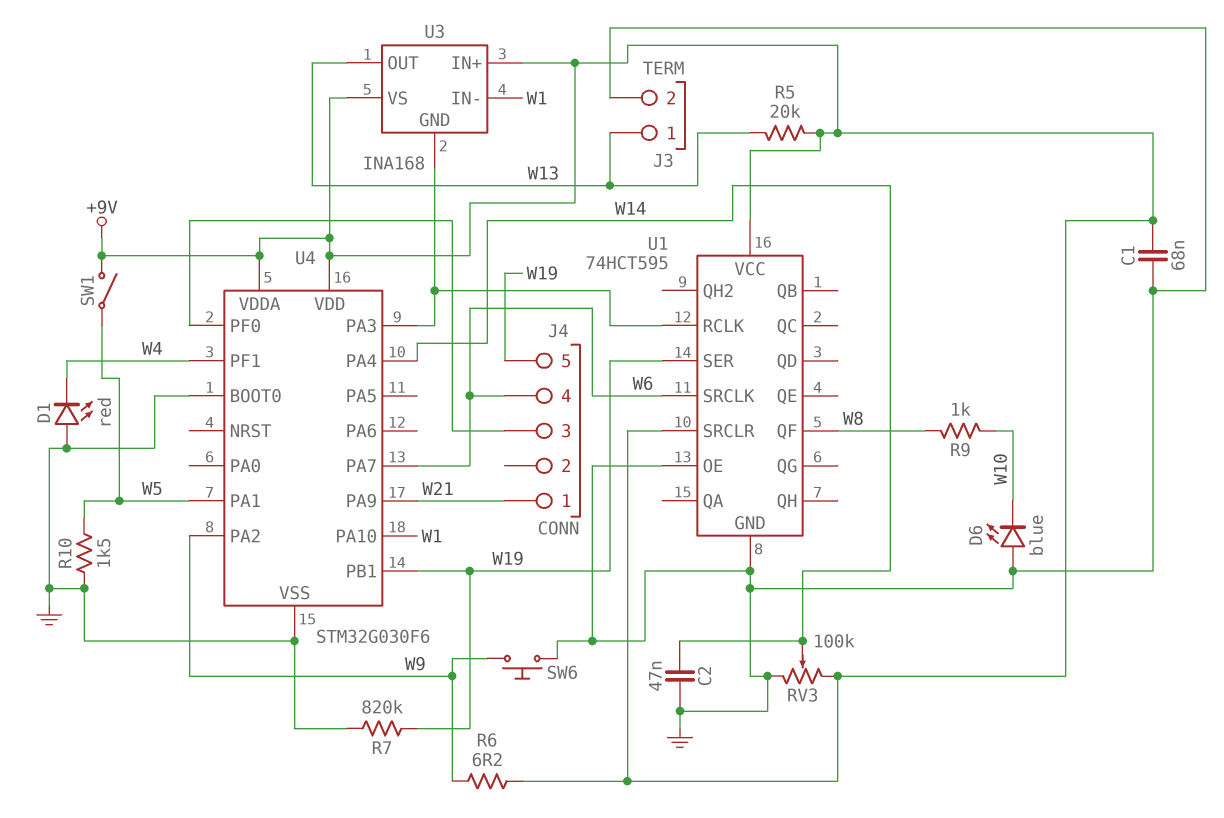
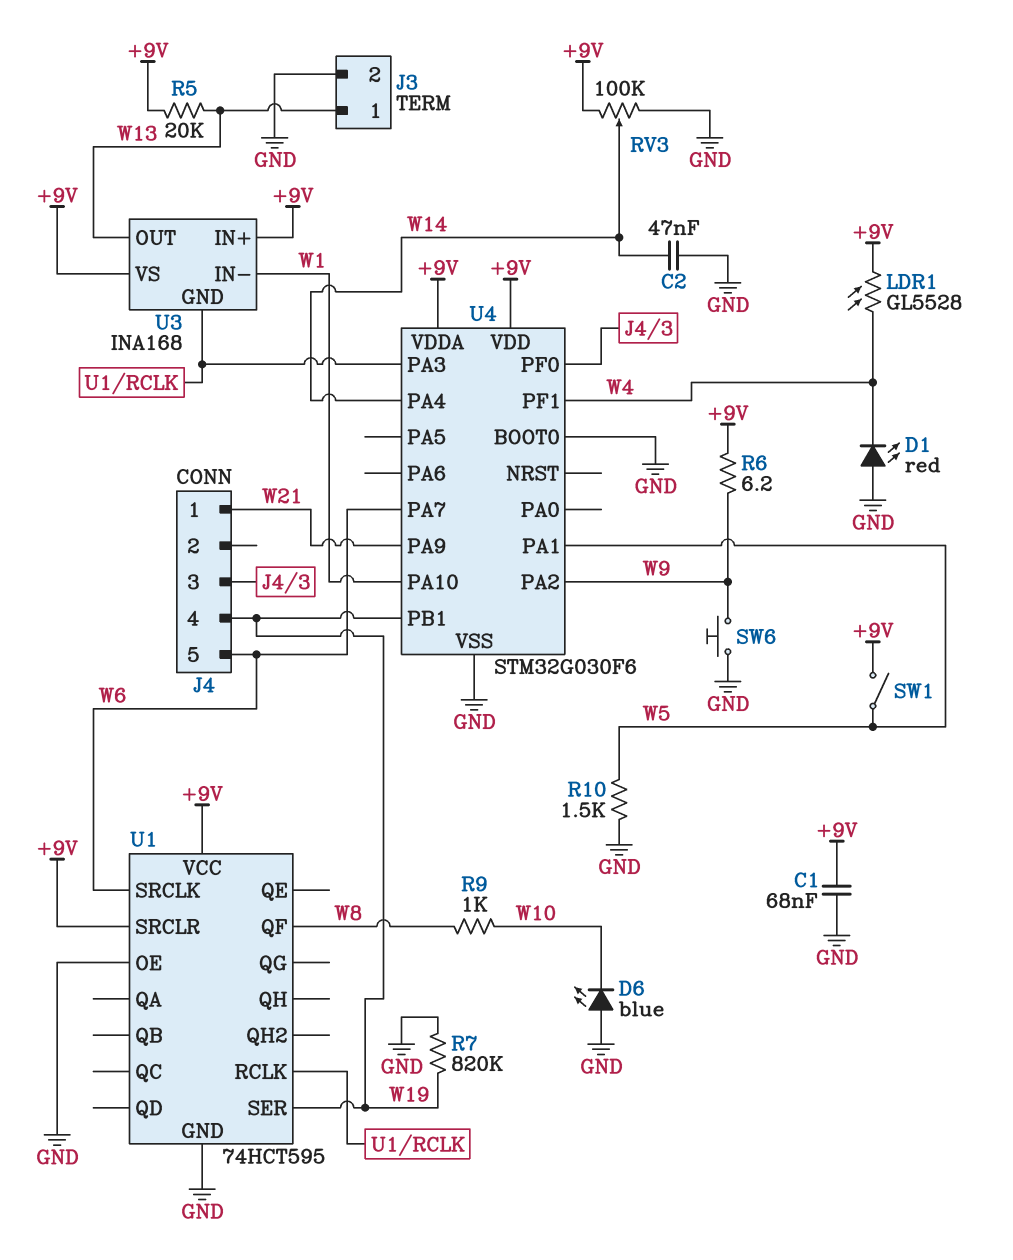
J4 pin 4: W6 -> W19
J4 pin 5: W19 -> W6
LDR1: none -> GL5528 (+9V, W4)

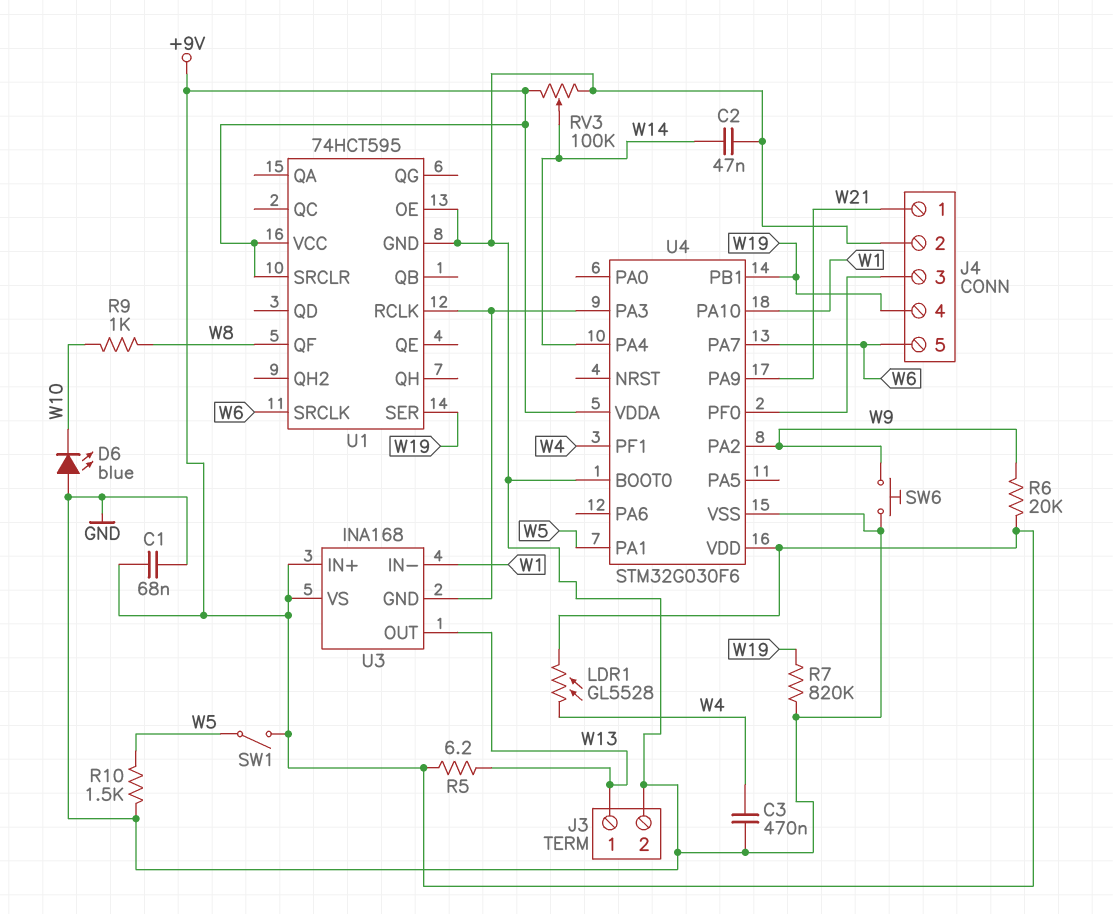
C3: none -> 470nF (GND, W4)
D1: LED red (A GND, K W4) -> none
J4 pin 2: none -> GND
R5: 20k (+9V, W13) -> 6.2 (+9V, W13)
R6: 6.2 (+9V, W9) -> 20k (+9V, W9)

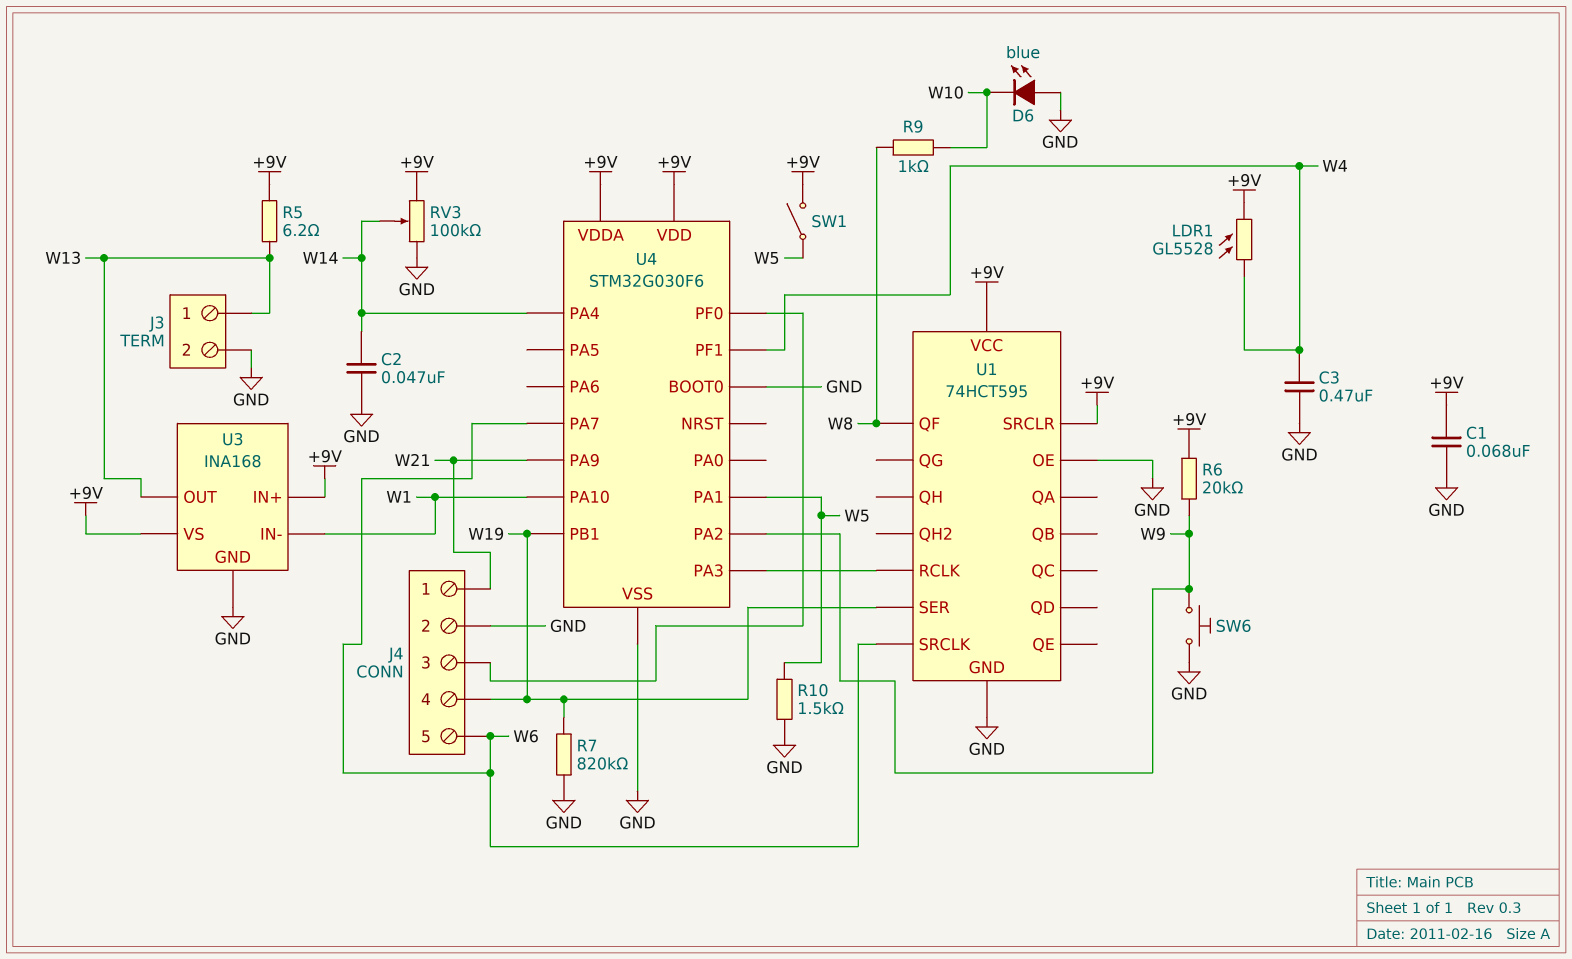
U3 pin GND: U1/RCLK -> GND

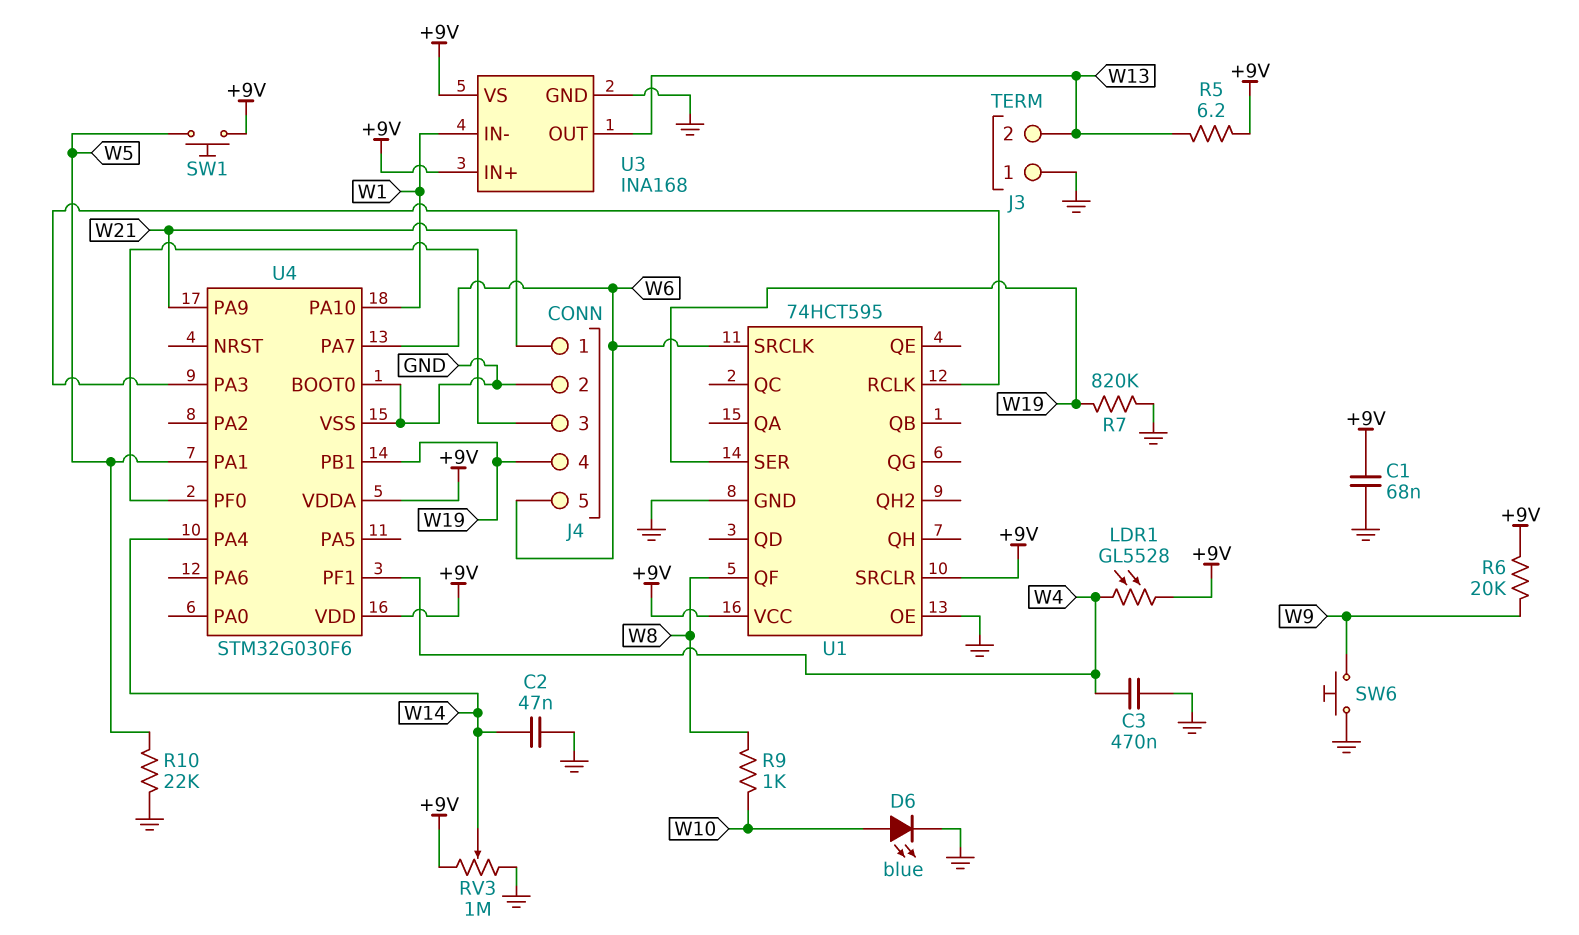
D6: LED blue (A GND, K W10) -> LED blue (A W10, K GND)
J3 pin 1: W13 -> GND
J3 pin 2: GND -> W13
R10: 1.5k (GND, W5) -> 22k (GND, W5)
RV3: 100k (+9V, GND, wiper W14) -> 1M (+9V, GND, wiper W14)
SW1: switch (+9V, W5) -> button (+9V, W5)
U4 pin PA2: W9 -> none

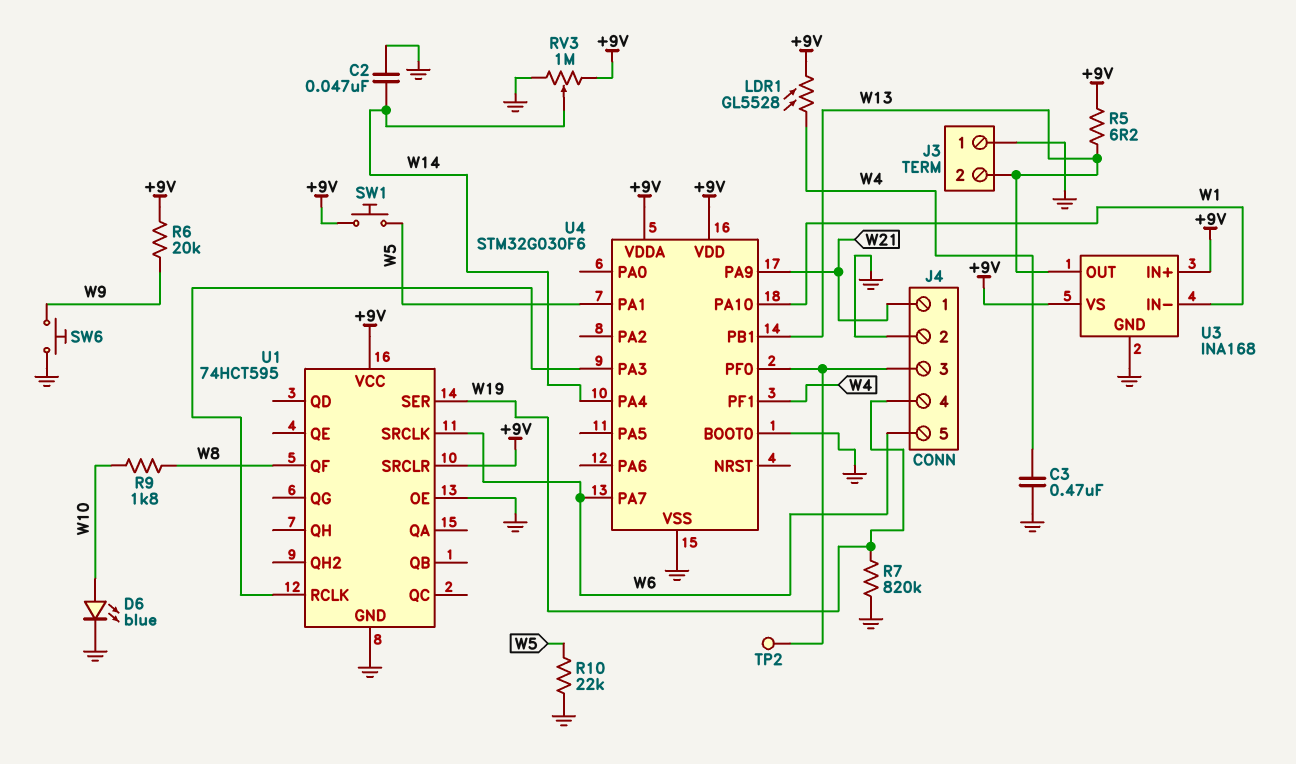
C1: 68nF (+9V, GND) -> none
R9: 1k (W8, W10) -> 1.8k (W8, W10)
TP2: none -> test point (J4/3)
U4 pin PB1: W19 -> W13

